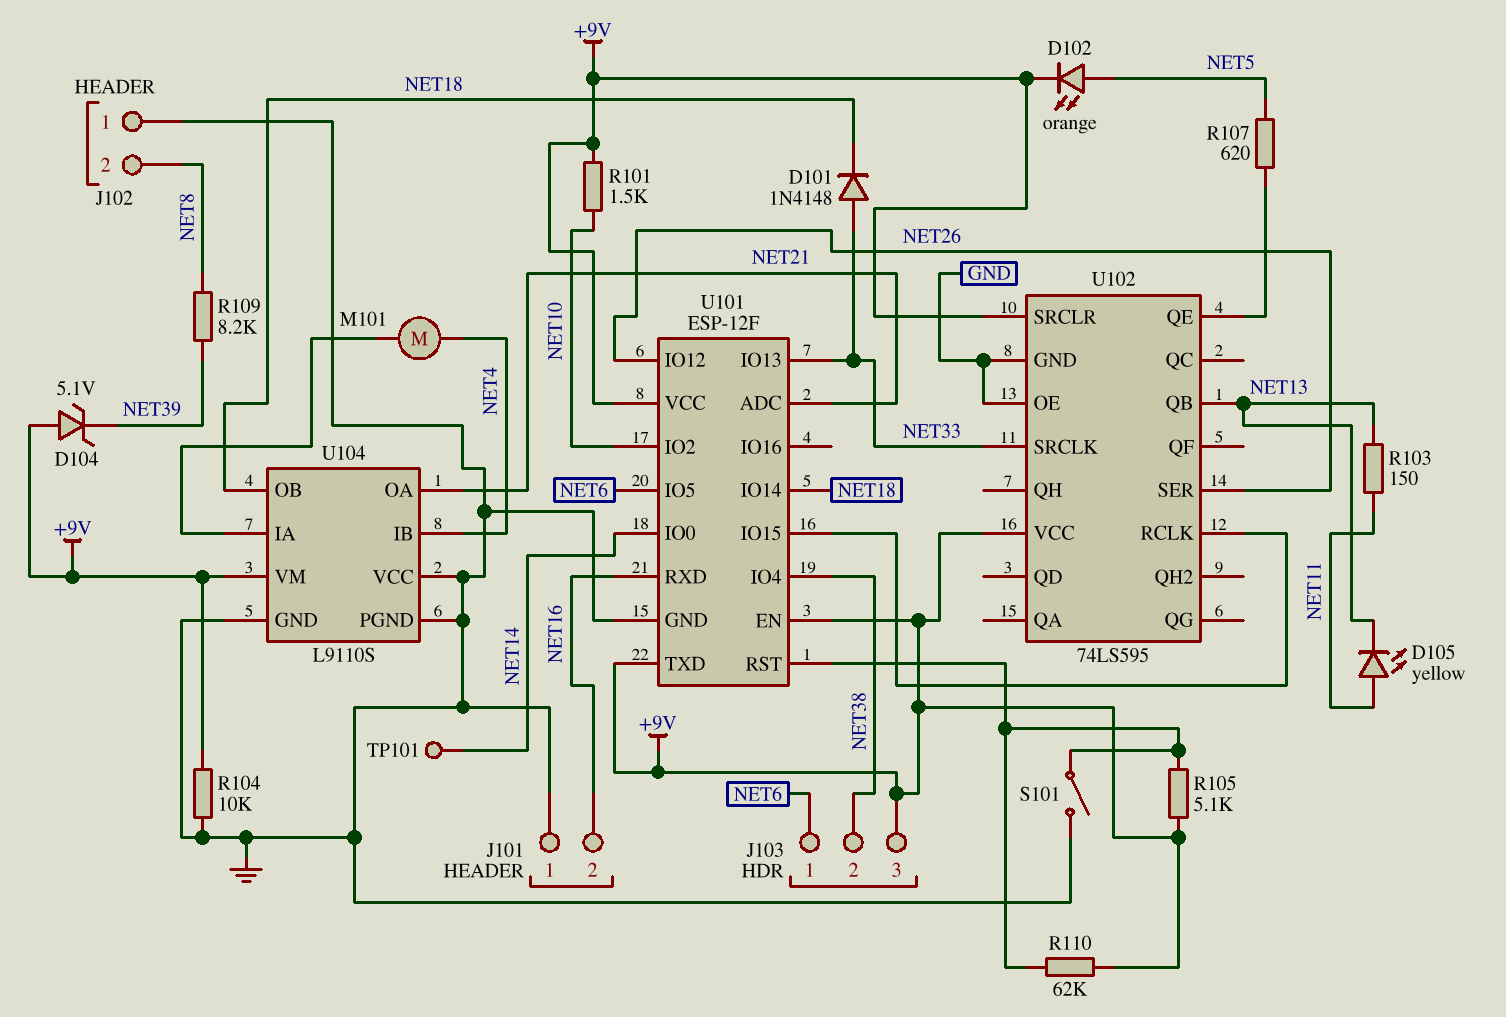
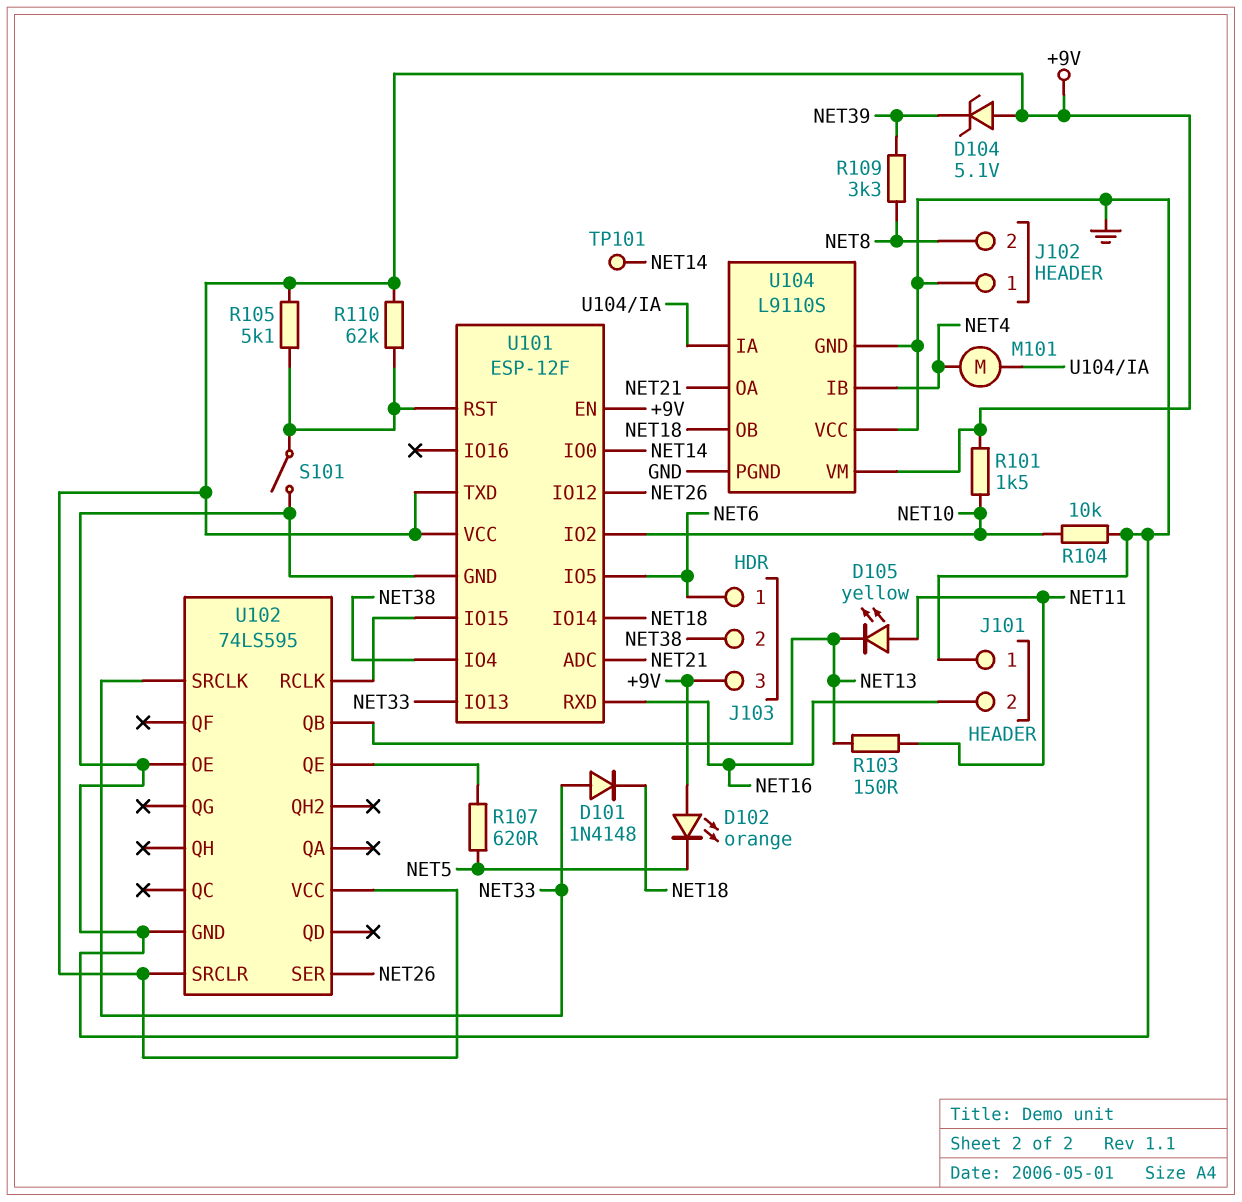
D102: LED orange (A NET5, K +9V) -> LED orange (A +9V, K NET5)
R104: 10k (+9V, GND) -> 10k (GND, NET10)
R109: 8.2k (NET8, NET39) -> 3.3k (NET8, NET39)

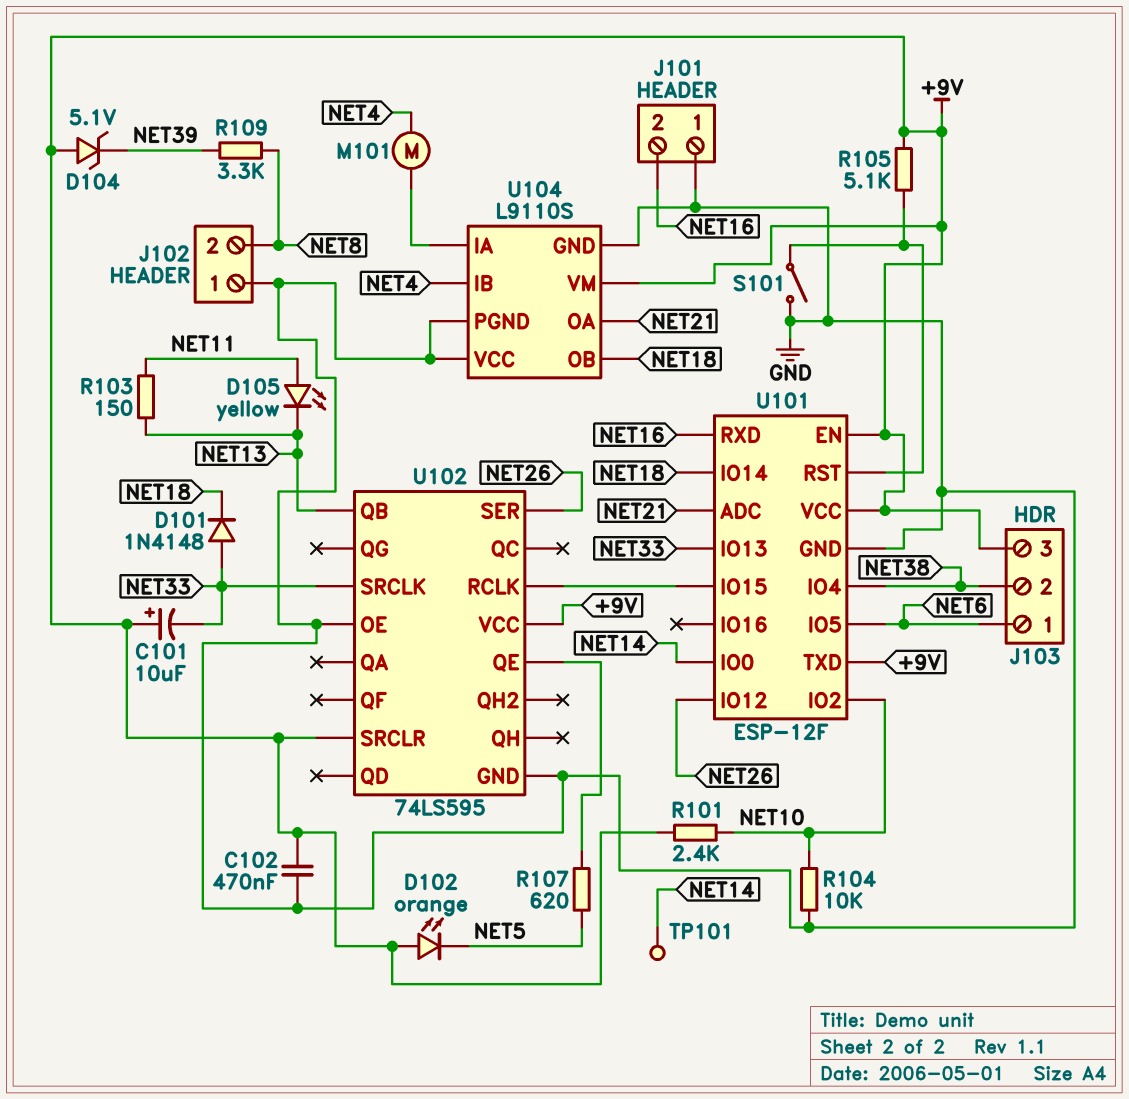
C101: none -> 10uF (plus +9V, minus NET33)
C102: none -> 470nF (+9V, GND)
R101: 1.5k (+9V, NET10) -> 2.4k (+9V, NET10)
R110: 62k (+9V, U101/RST) -> none

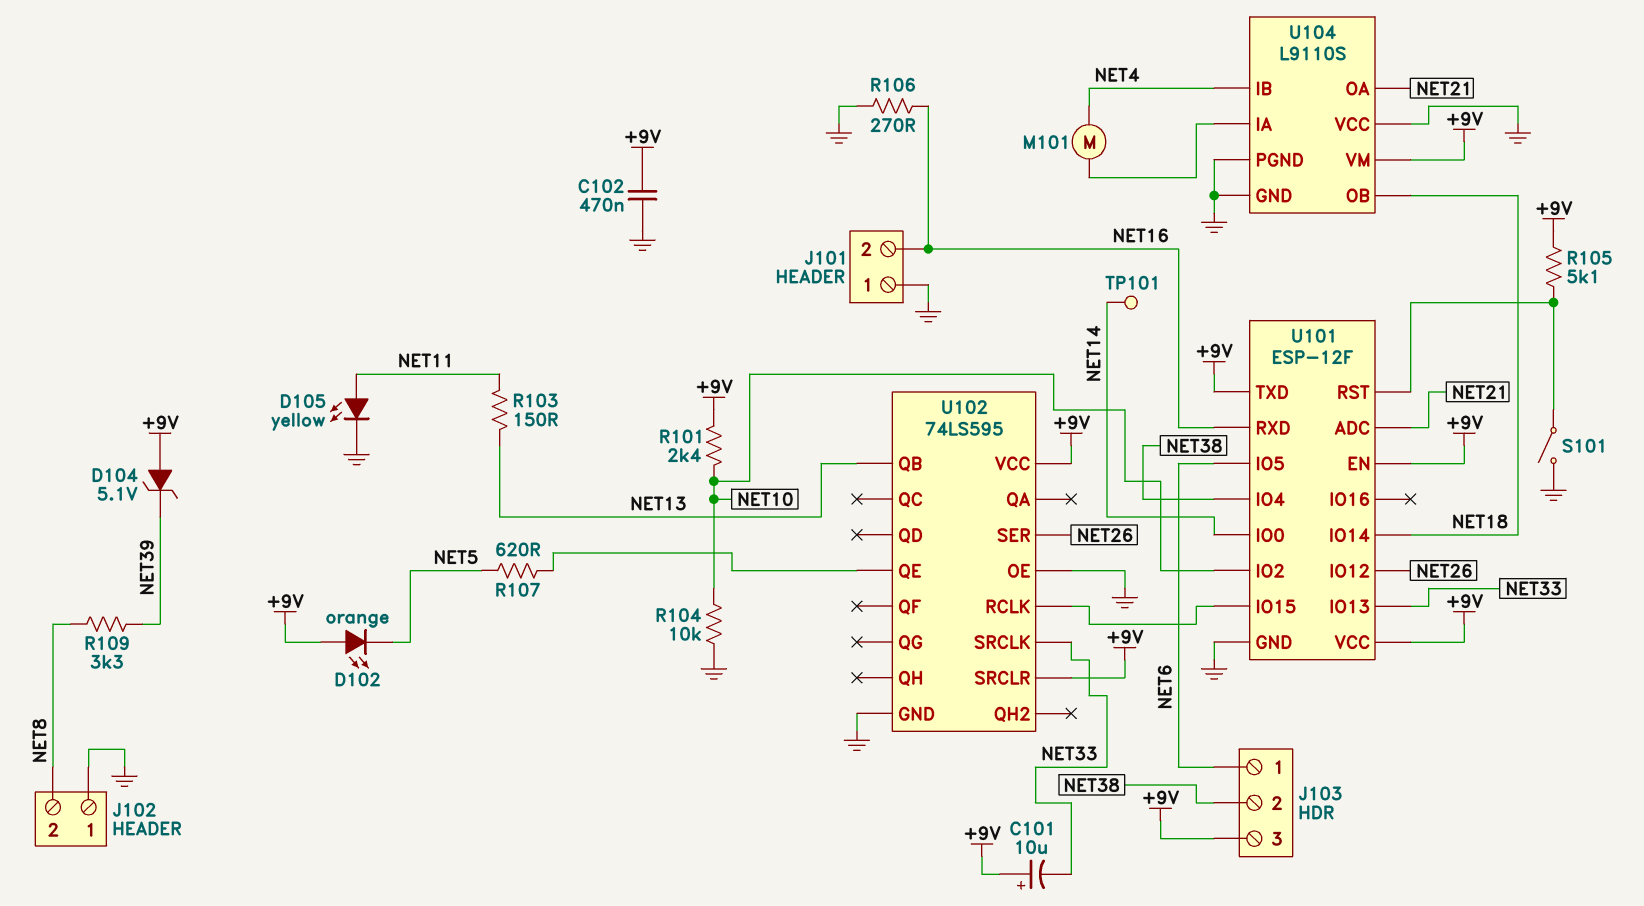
D101: diode 1N4148 (A NET33, K NET18) -> none
D105: LED yellow (A NET11, K NET13) -> LED yellow (A NET11, K GND)
R106: none -> 270 (GND, NET16)

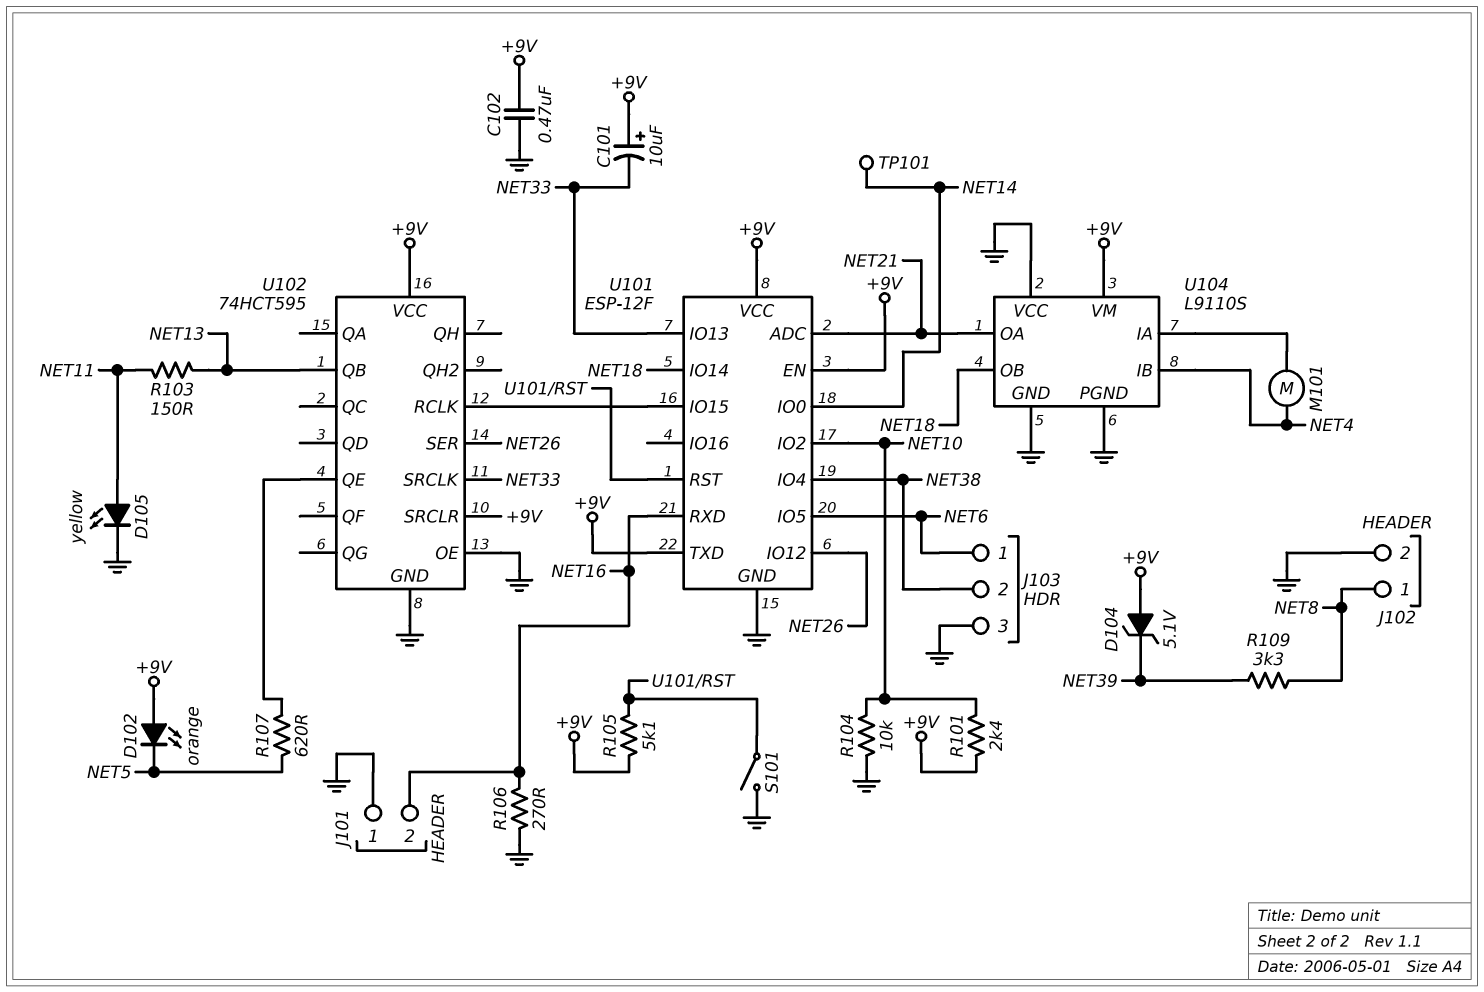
J102 pin 1: GND -> NET8
J102 pin 2: NET8 -> GND
J103 pin 3: +9V -> GND
U102: 74LS595 -> 74HCT595

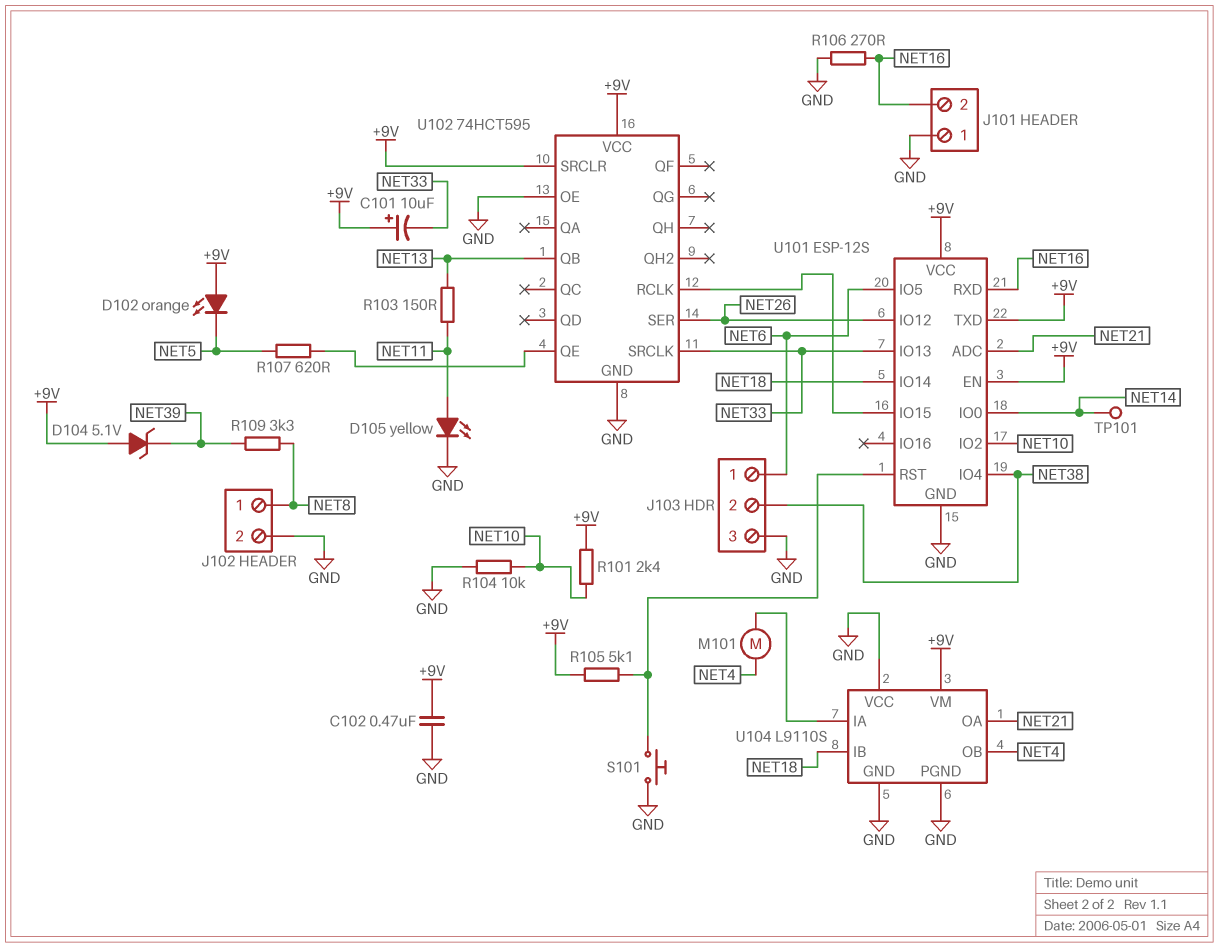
S101: switch (GND, U101/RST) -> button (GND, U101/RST)
U101: ESP-12F -> ESP-12S
U104 pin IB: NET4 -> NET18
U104 pin OB: NET18 -> NET4

